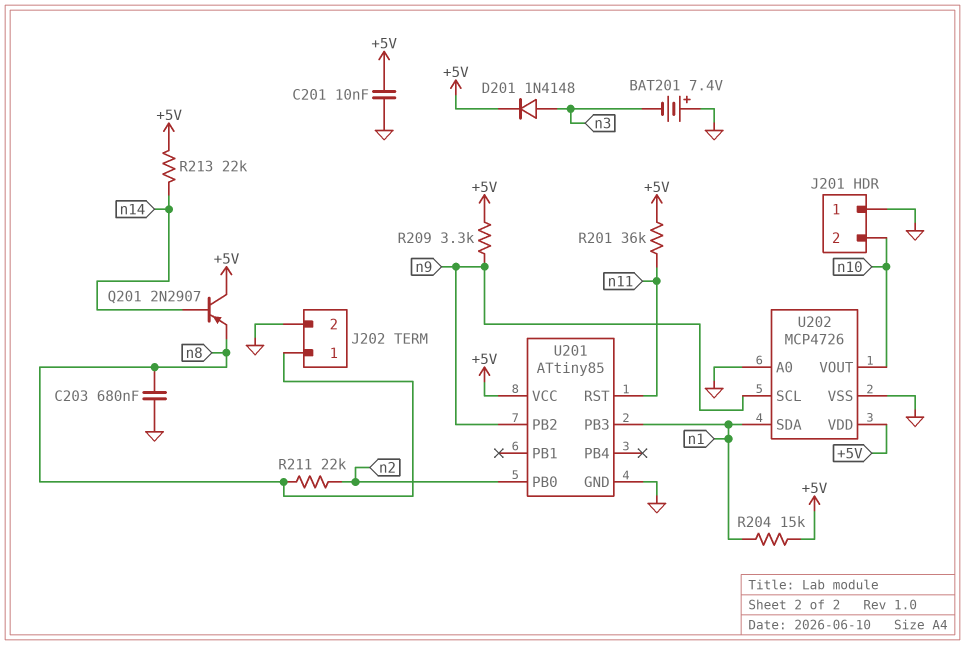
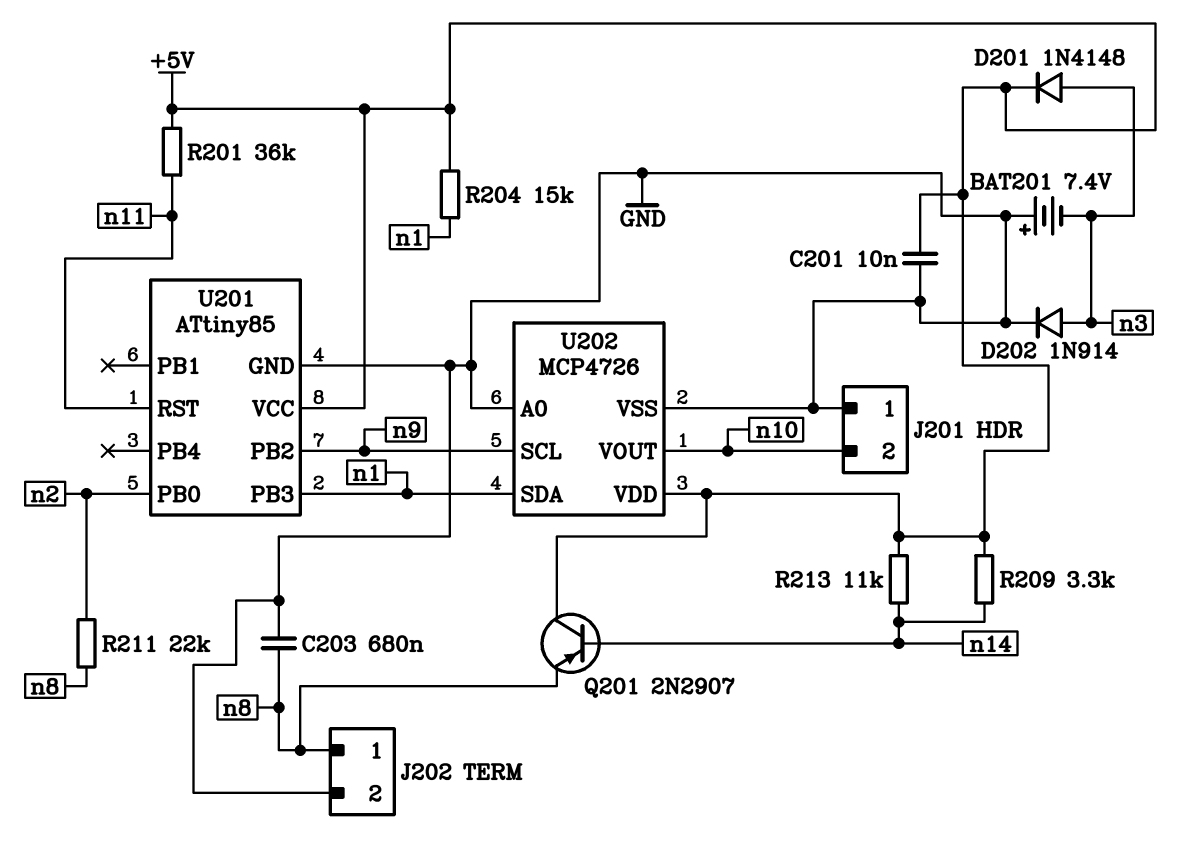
D202: none -> diode 1N914 (A n3, K GND)
R209: 3.3k (+5V, n9) -> 3.3k (+5V, n14)
R213: 22k (+5V, n14) -> 11k (+5V, n14)

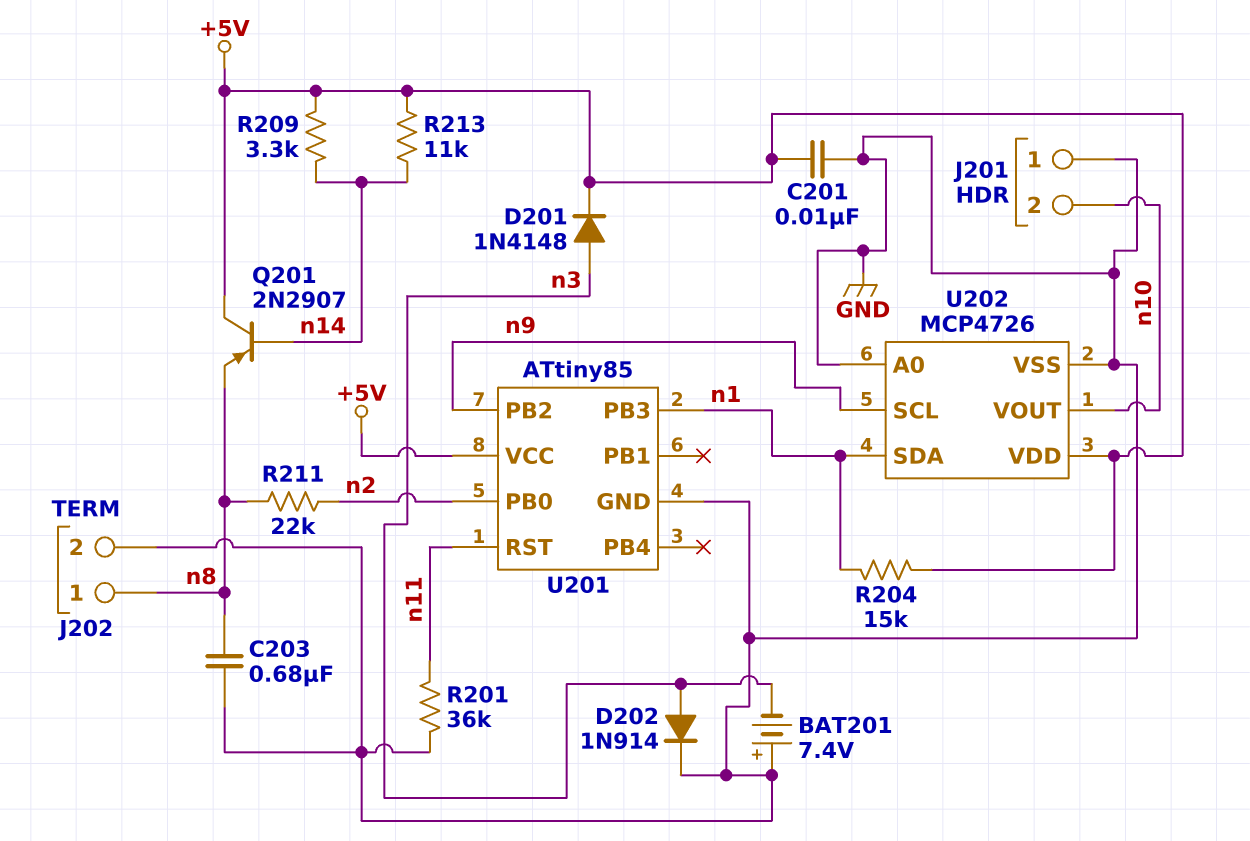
R201: 36k (+5V, n11) -> 36k (GND, n11)

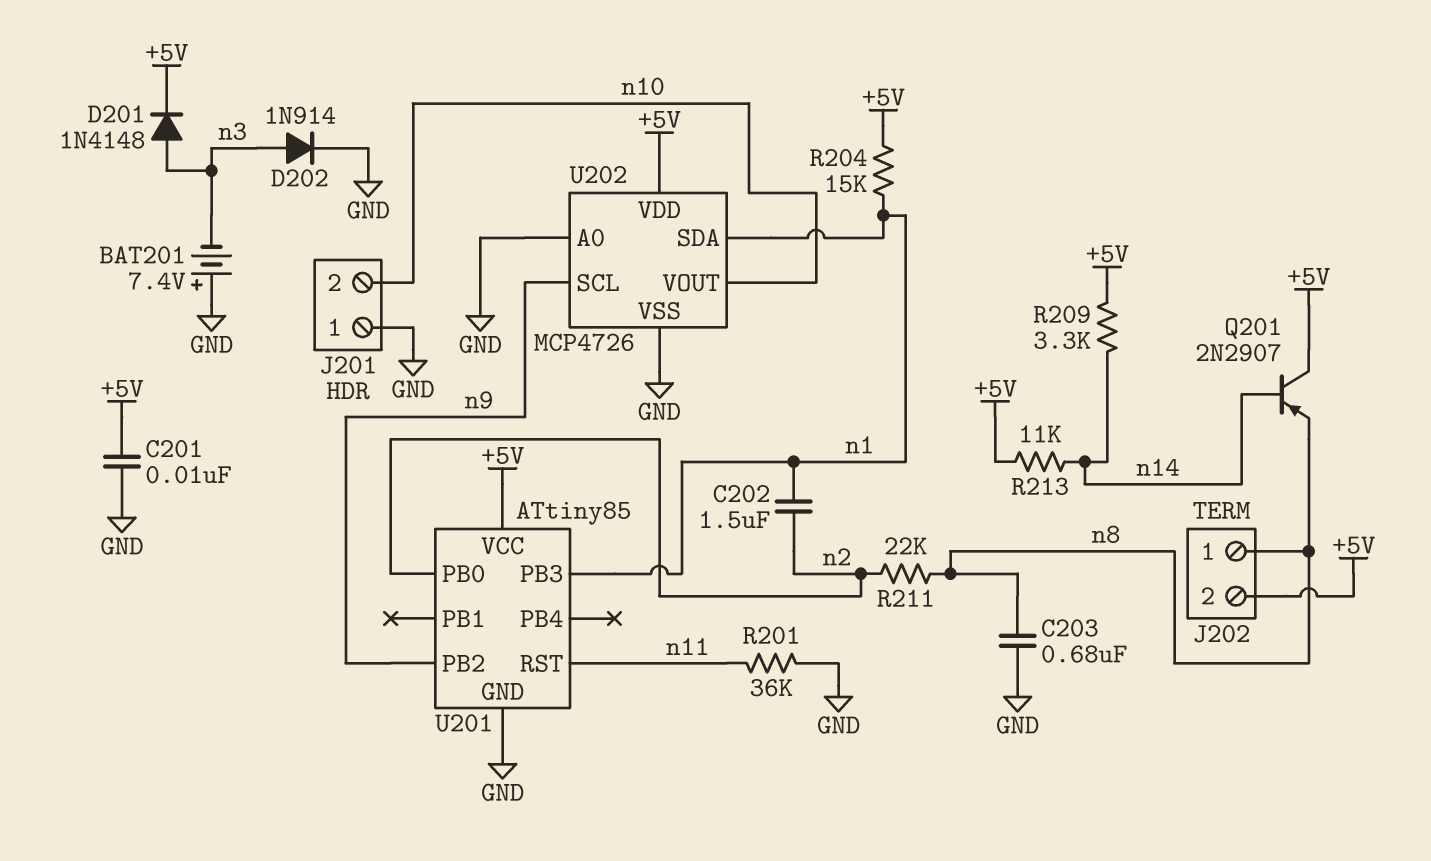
C202: none -> 1.5uF (n1, n2)
J202 pin 2: GND -> +5V

